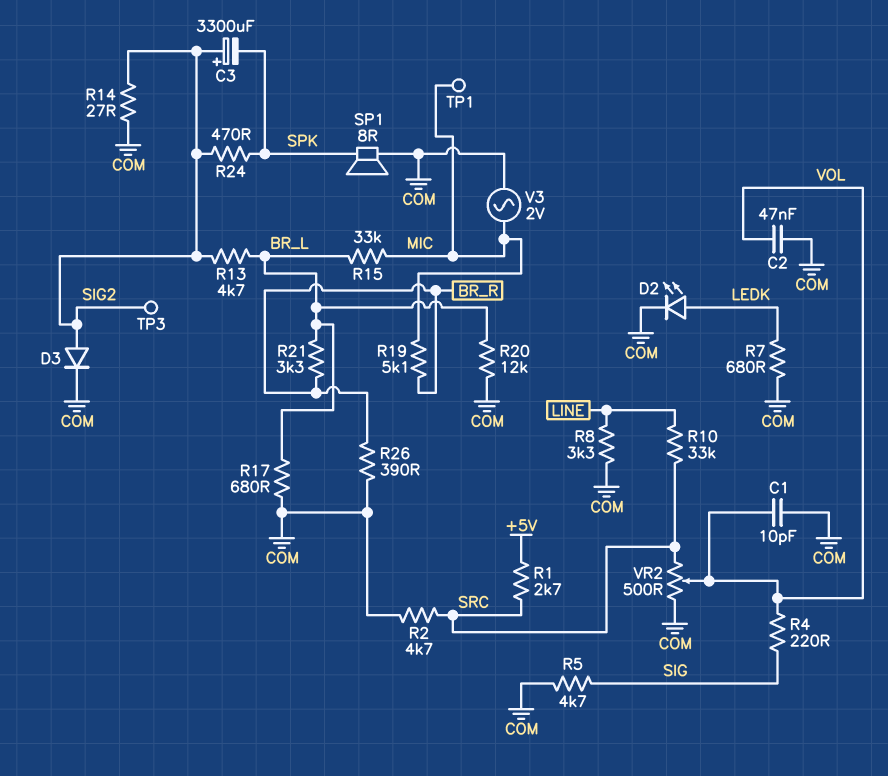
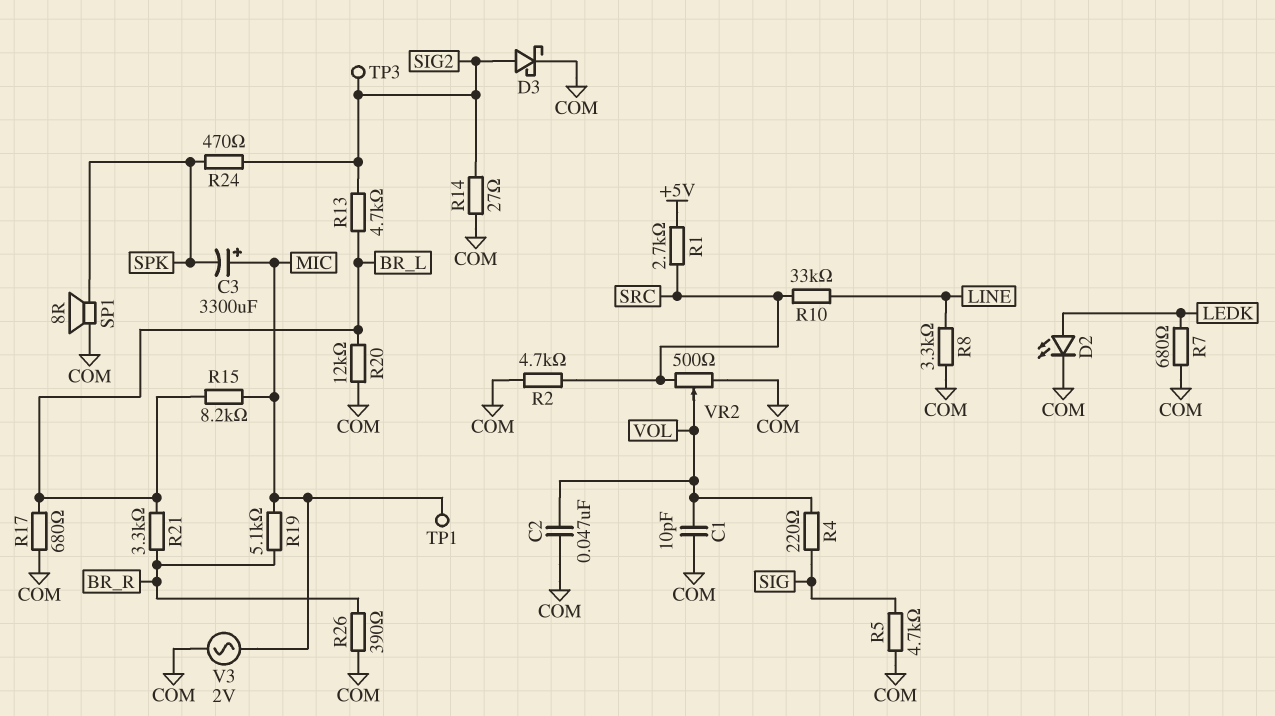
C3: 3300uF (plus SIG2, minus SPK) -> 3300uF (plus MIC, minus SPK)
D3: diode (A SIG2, K COM) -> schottky (A SIG2, K COM)
R15: 33k (BR_L, MIC) -> 8.2k (BR_L, MIC)

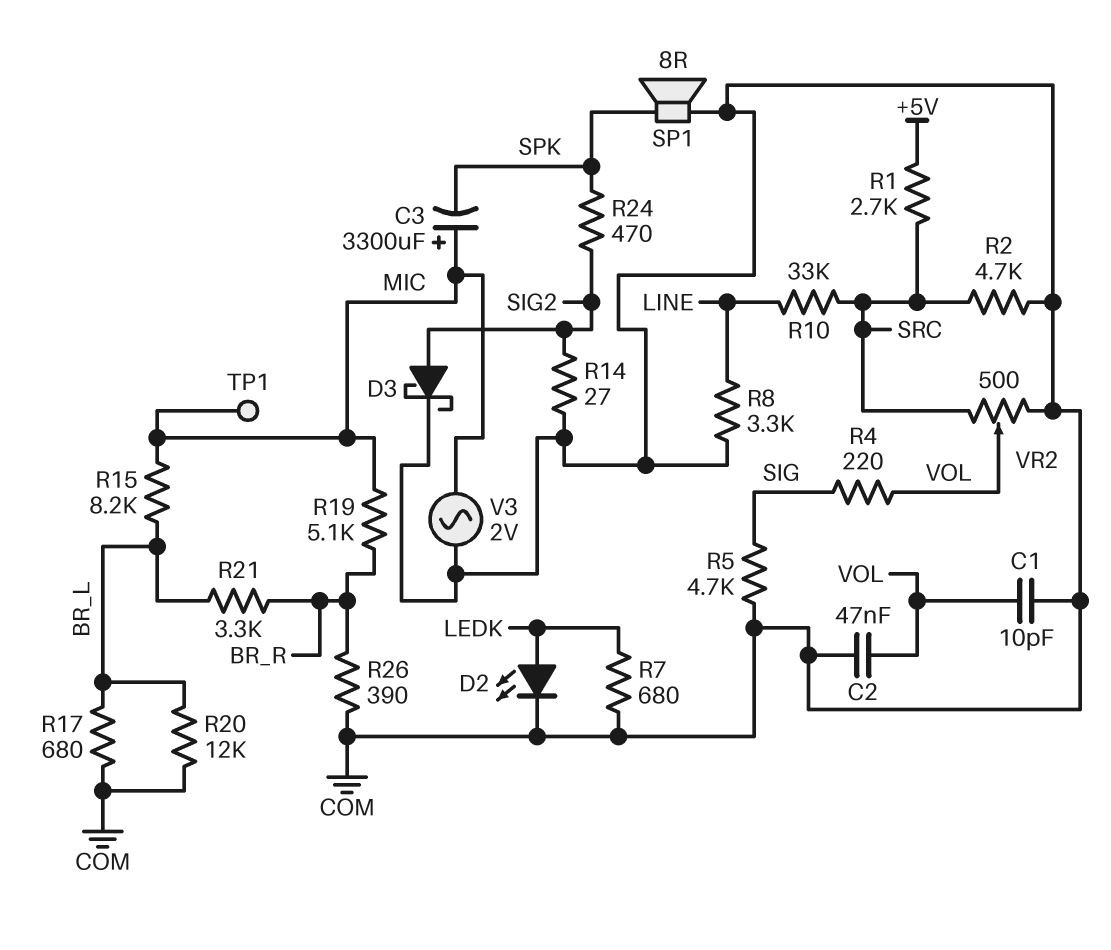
R13: 4.7k (BR_L, SIG2) -> none
TP3: test point (SIG2) -> none

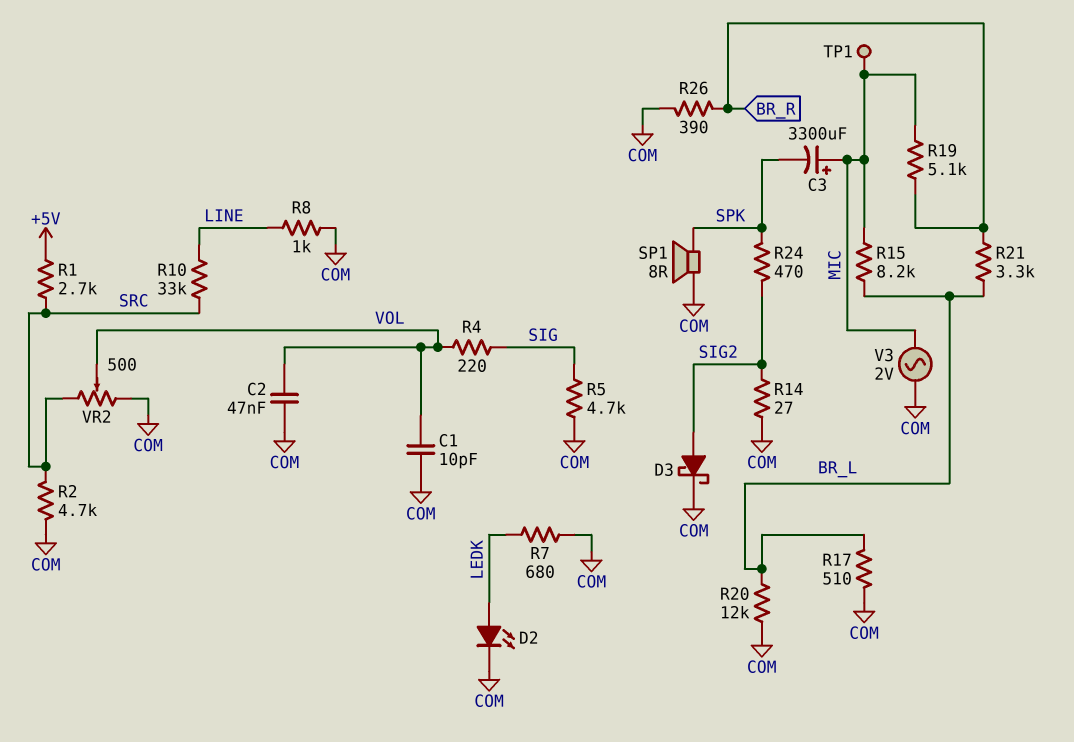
R8: 3.3k (COM, LINE) -> 1k (COM, LINE)
R17: 680 (BR_L, COM) -> 510 (BR_L, COM)

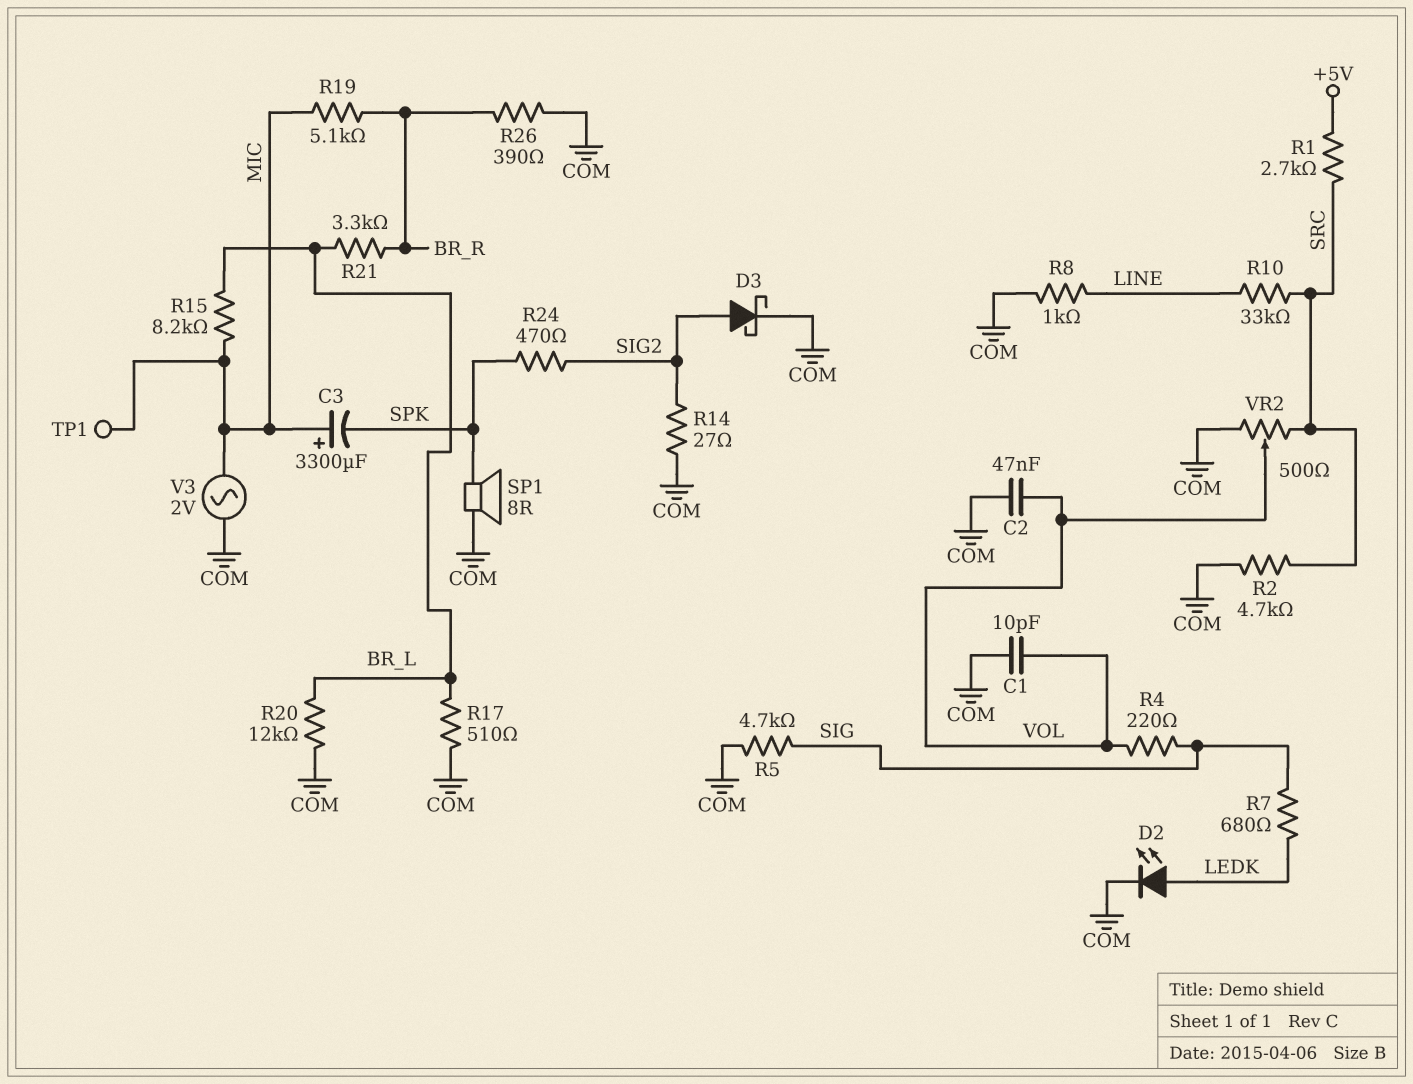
R7: 680 (COM, LEDK) -> 680 (LEDK, SIG)

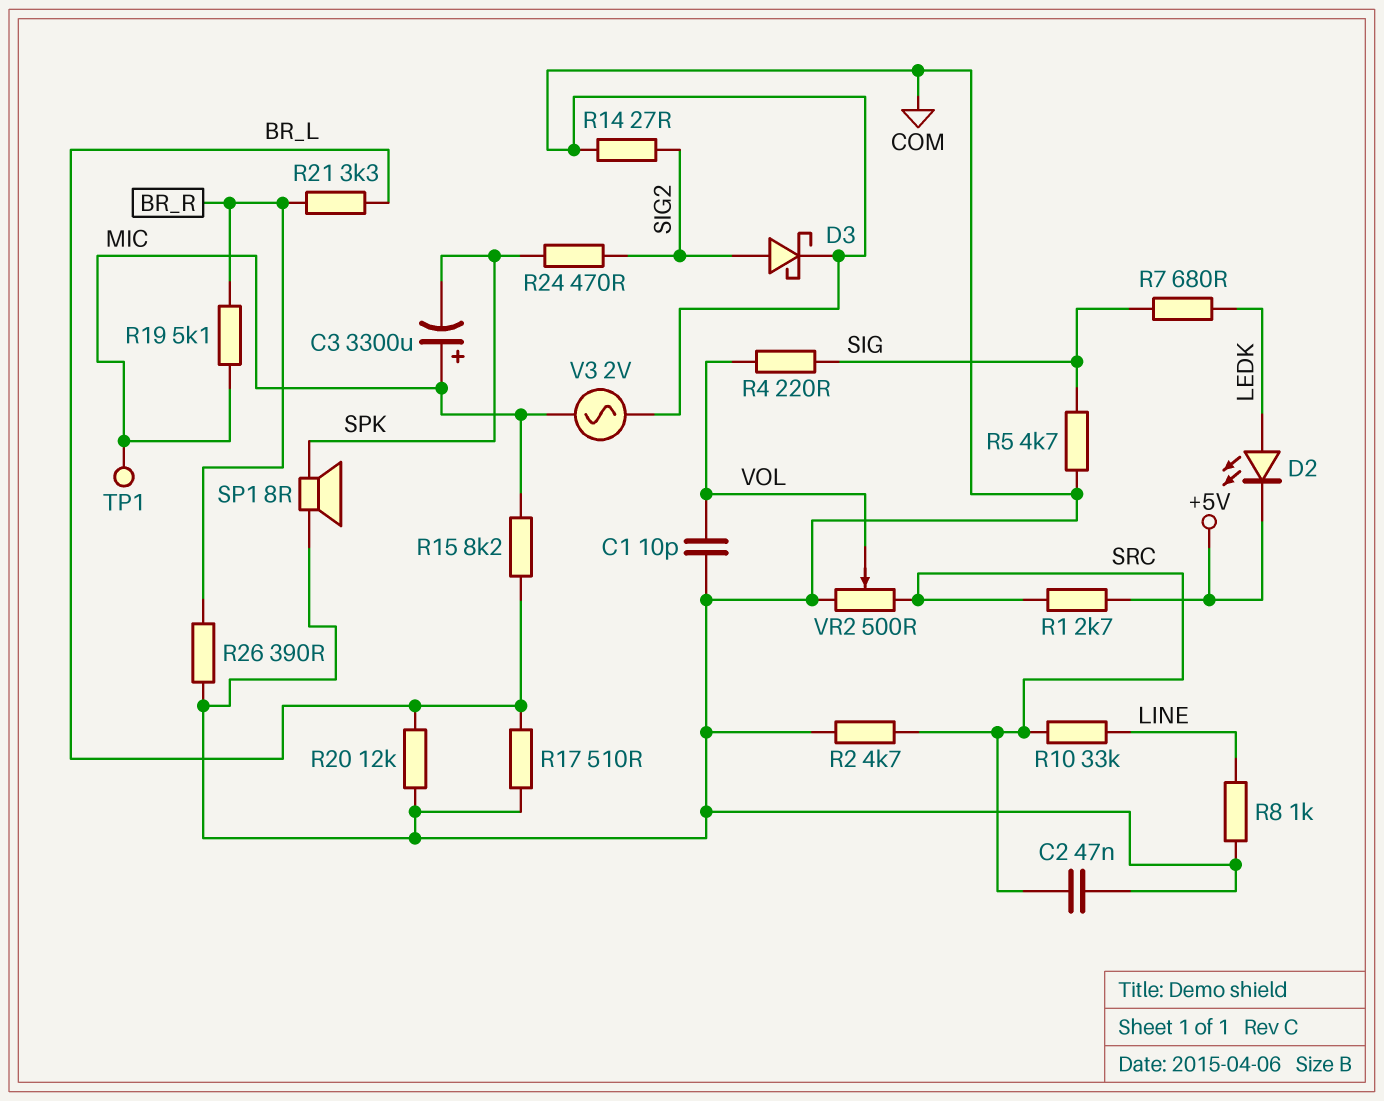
C2: 47nF (COM, VOL) -> 47nF (COM, SRC)
D2: LED (A LEDK, K COM) -> LED (A LEDK, K +5V)

